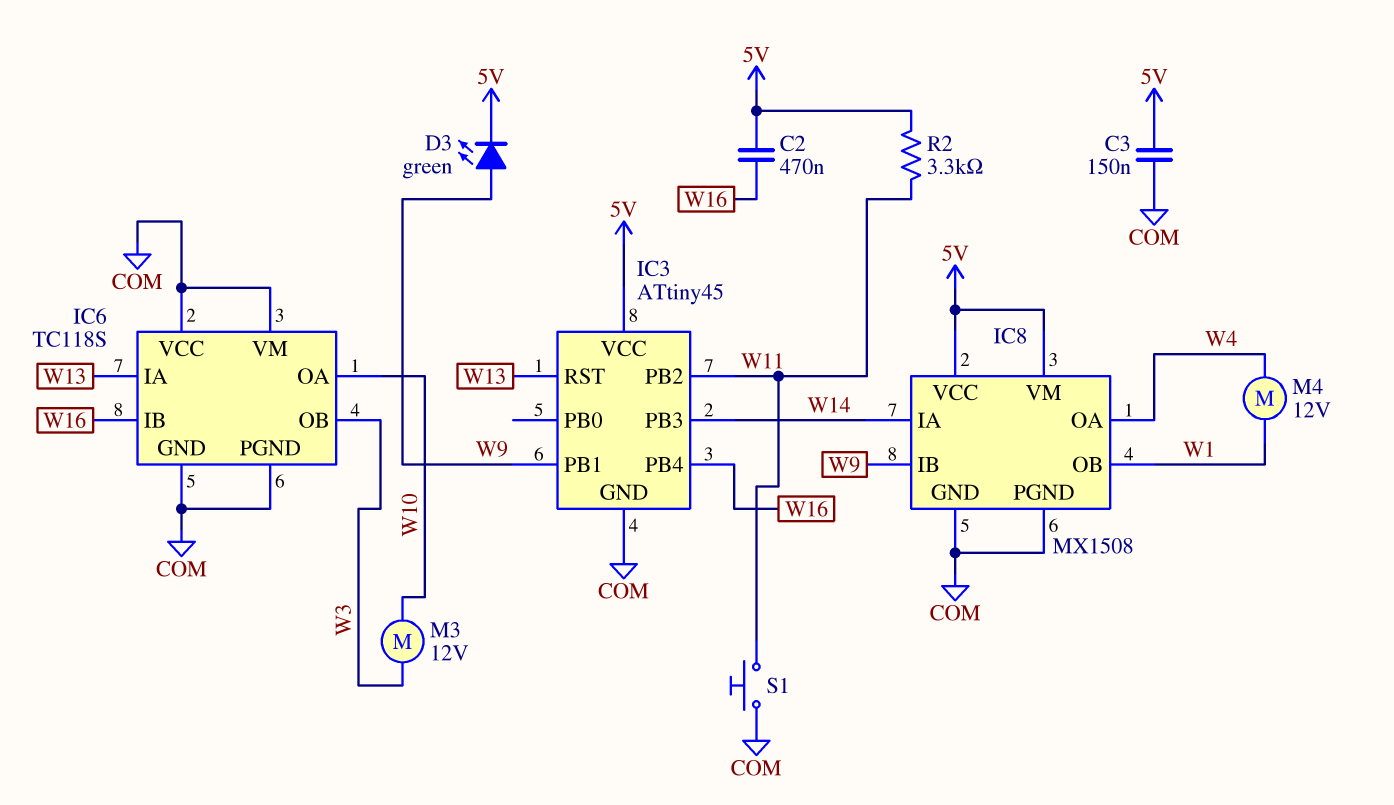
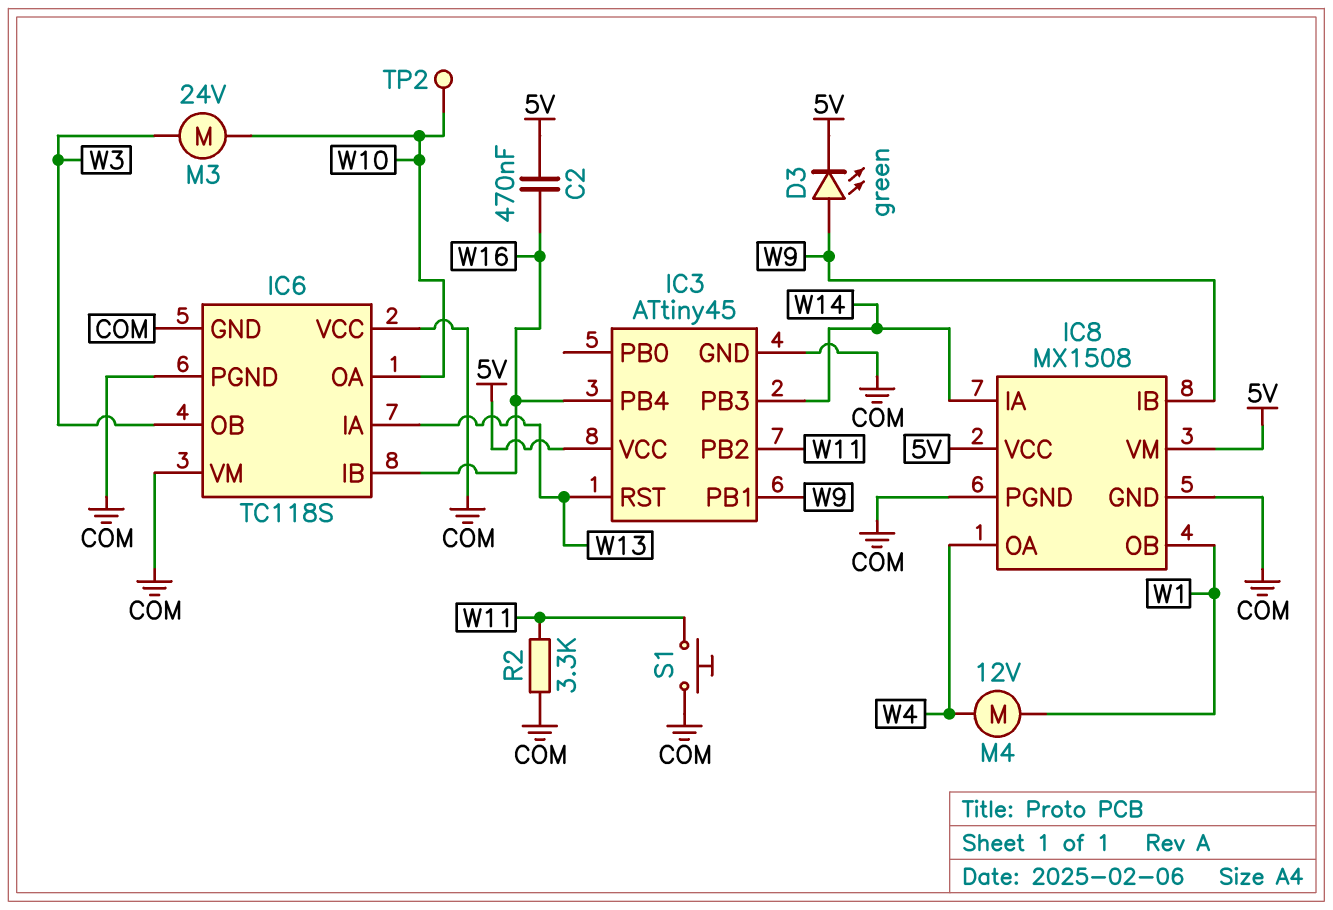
C3: 150nF (5V, COM) -> none
M3: motor 12V (W3, W10) -> motor 24V (W3, W10)
R2: 3.3k (5V, W11) -> 3.3k (COM, W11)
TP2: none -> test point (W10)

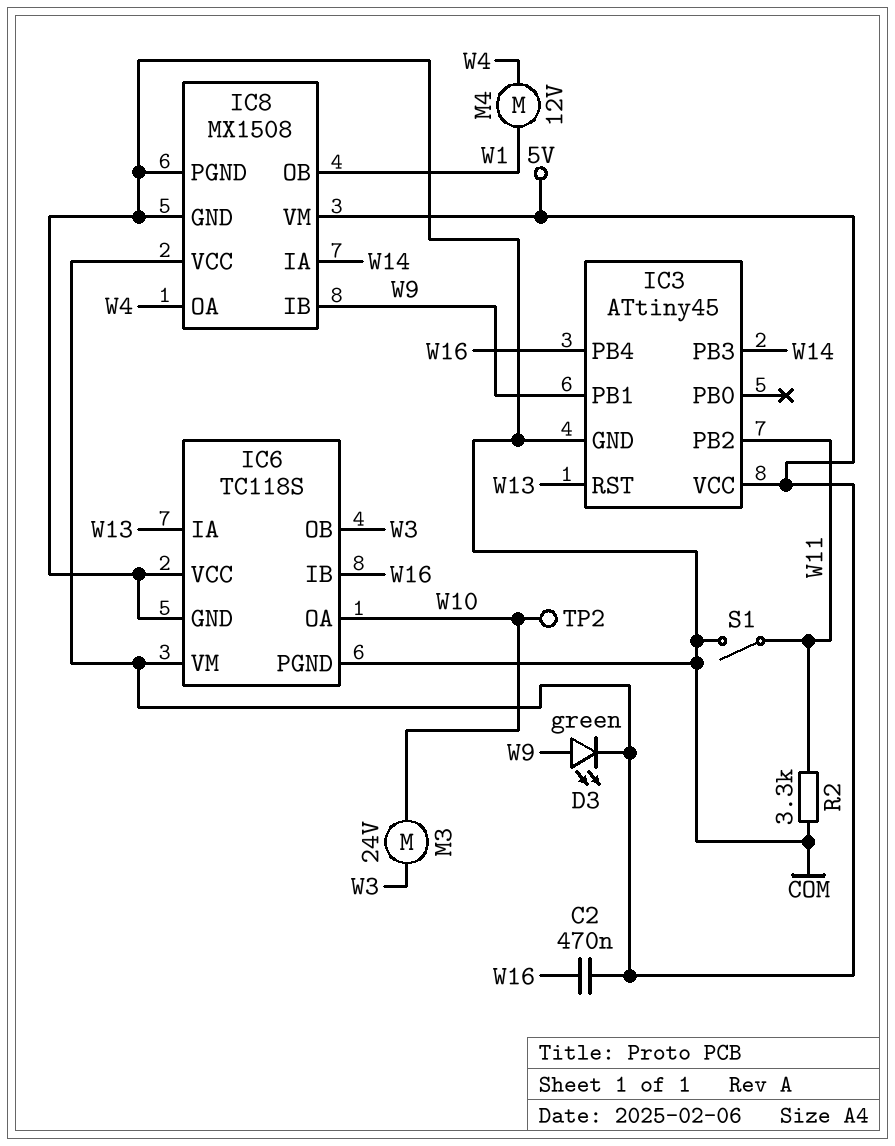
IC6 pin VM: COM -> 5V
S1: button (COM, W11) -> switch (COM, W11)

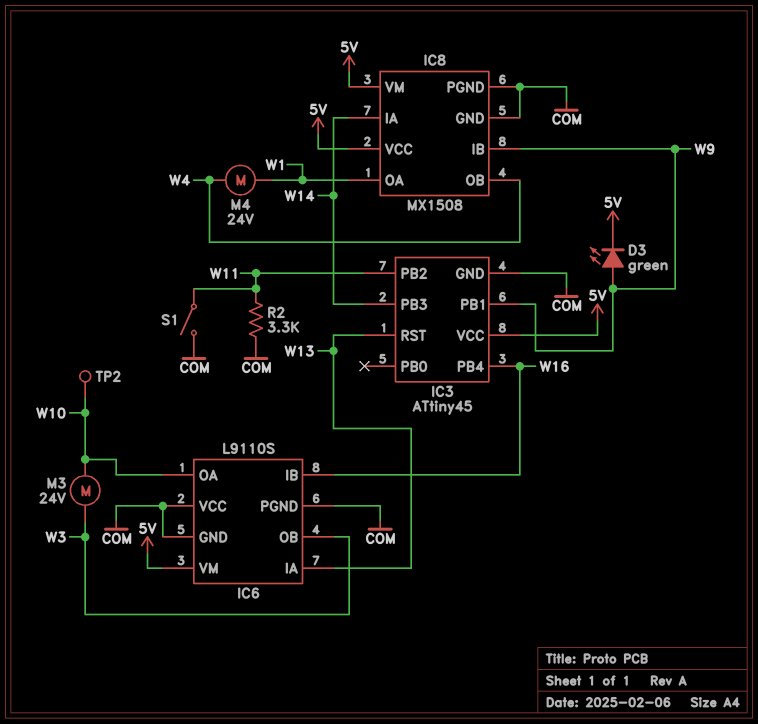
C2: 470nF (5V, W16) -> none
IC6: TC118S -> L9110S
IC8 pin OA: W4 -> W1
IC8 pin OB: W1 -> W4
M4: motor 12V (W1, W4) -> motor 24V (W1, W4)

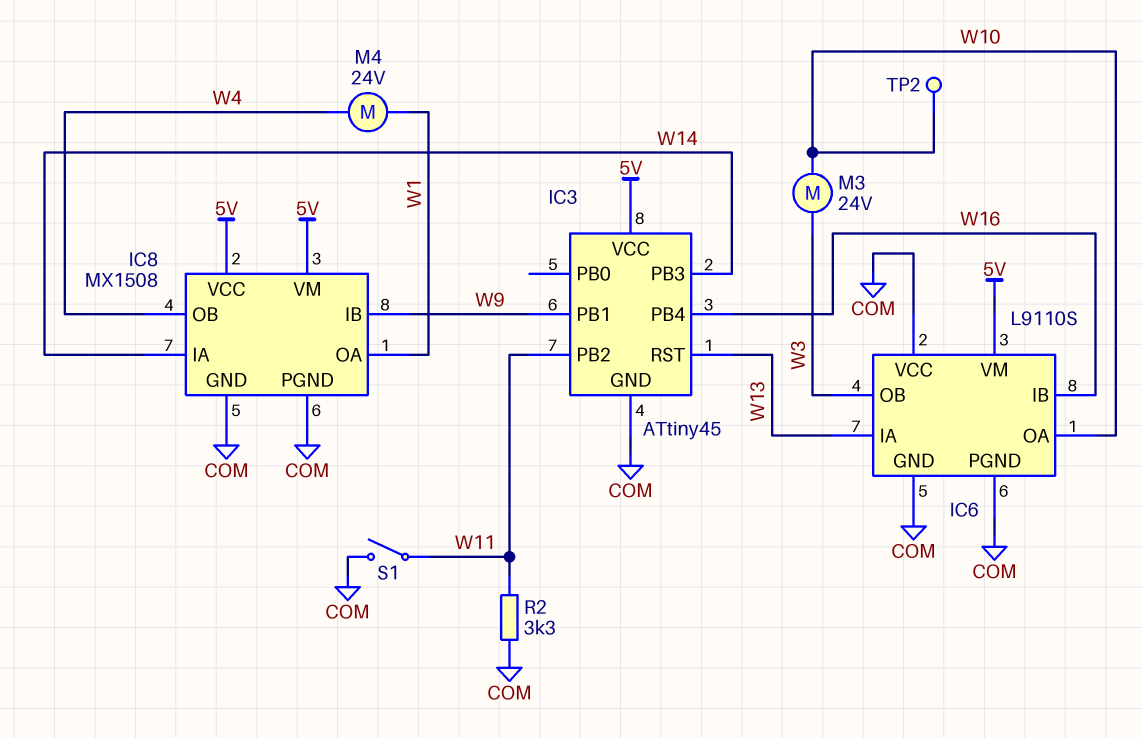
D3: LED green (A W9, K 5V) -> none

